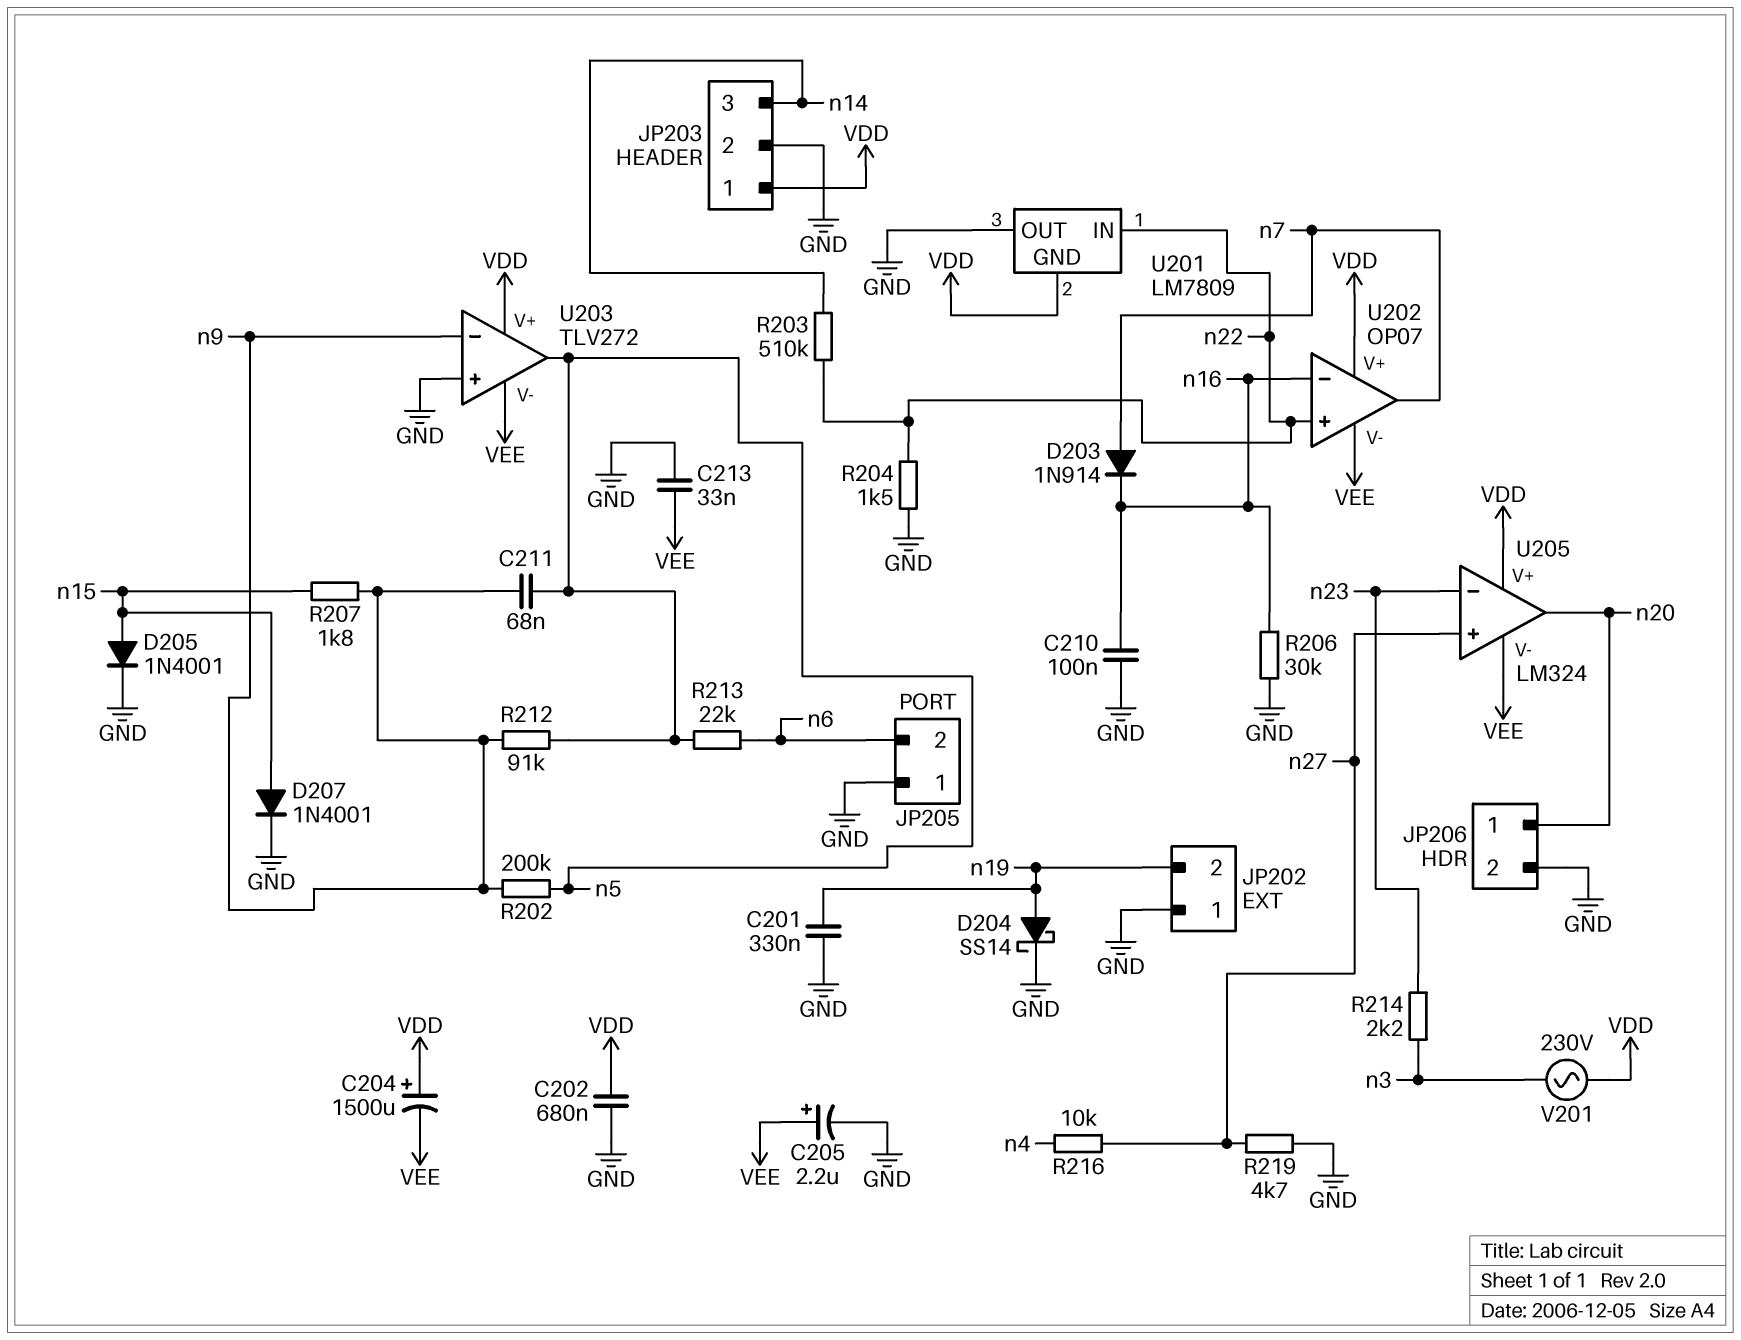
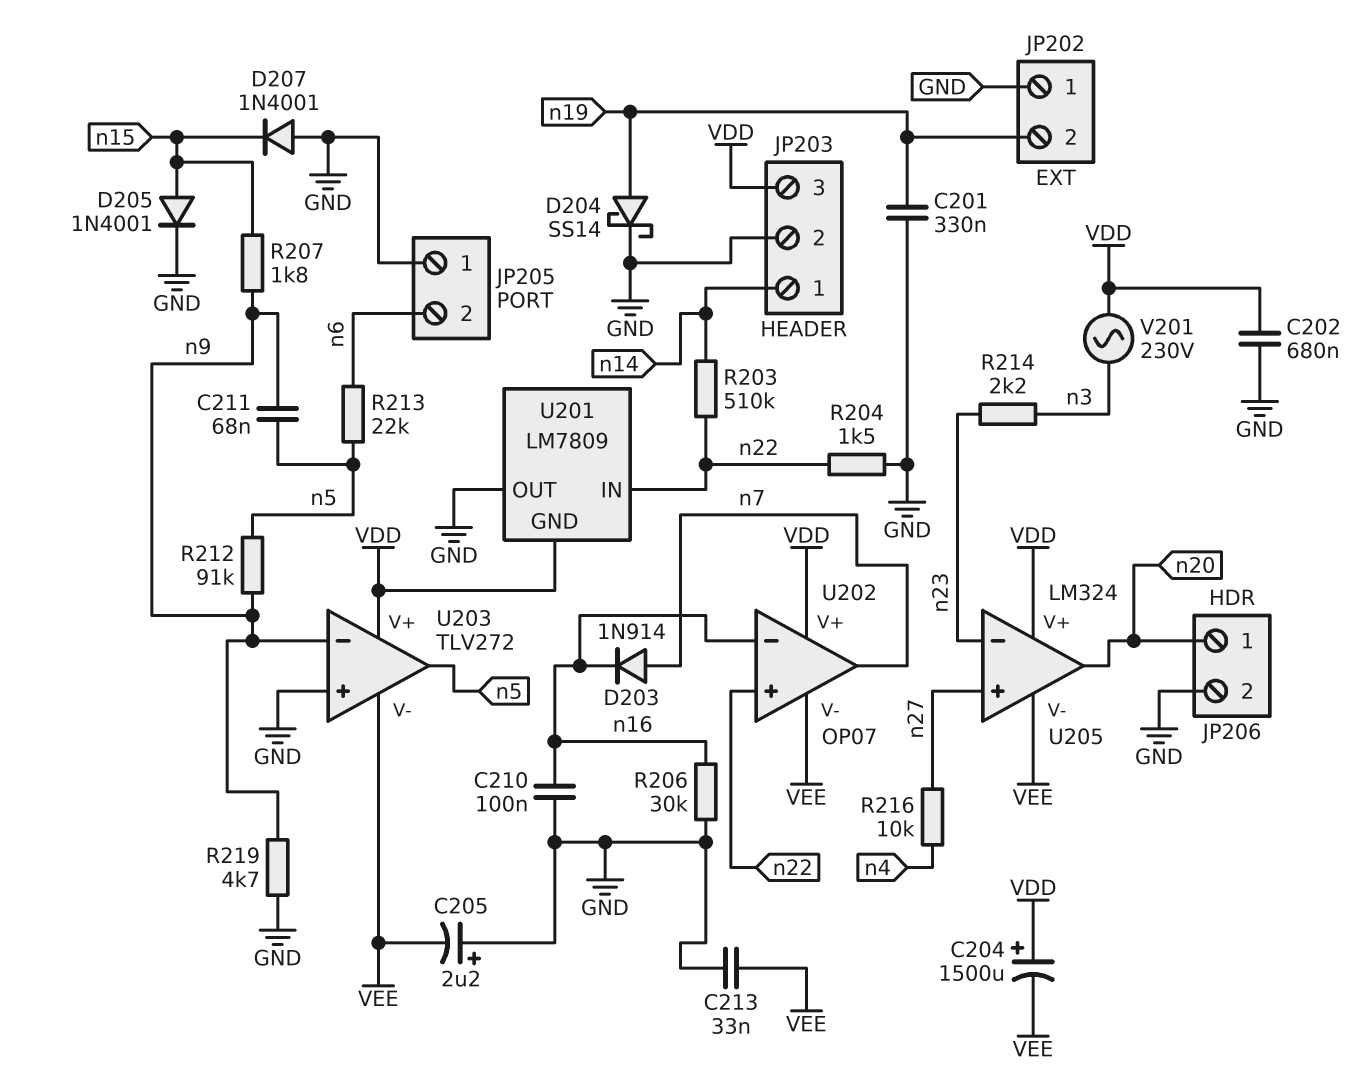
C205: 2.2uF (plus VEE, minus GND) -> 2.2uF (plus GND, minus VEE)
D207: diode 1N4001 (A n15, K GND) -> diode 1N4001 (A GND, K n15)
JP203 pin 1: VDD -> n14
JP203 pin 3: n14 -> VDD
R202: 200k (n5, n9) -> none
R219: 4.7k (GND, n27) -> 4.7k (GND, n9)

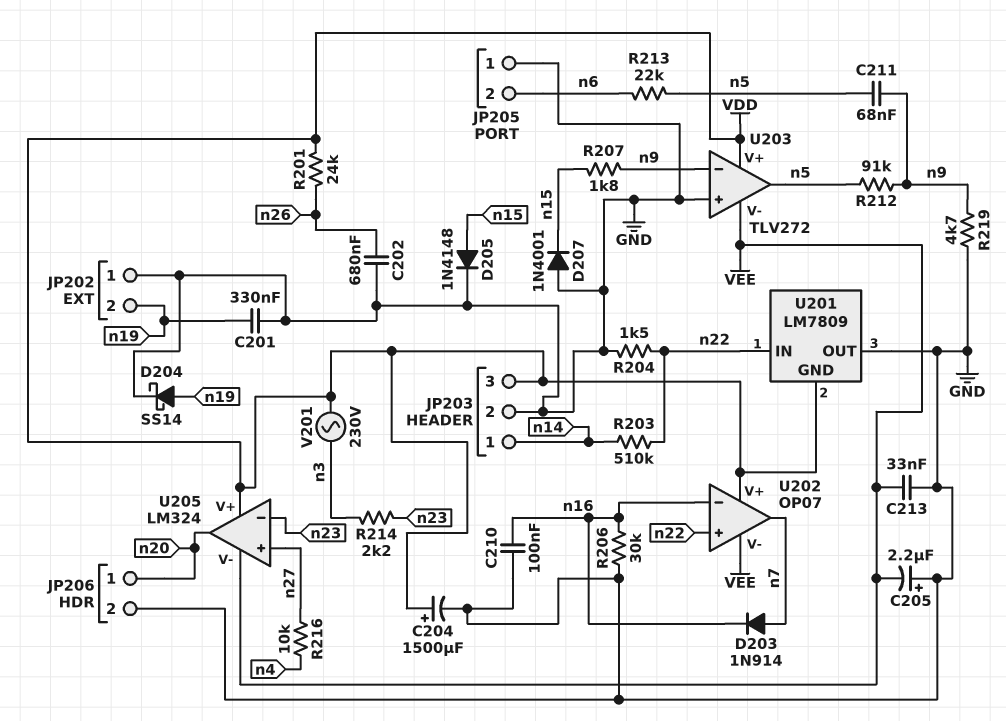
C202: 680nF (GND, VDD) -> 680nF (GND, n26)
C204: 1500uF (plus VDD, minus VEE) -> 1500uF (plus VDD, minus GND)
D205: diode 1N4001 (A n15, K GND) -> diode 1N4148 (A n15, K GND)
R201: none -> 24k (VDD, n26)

